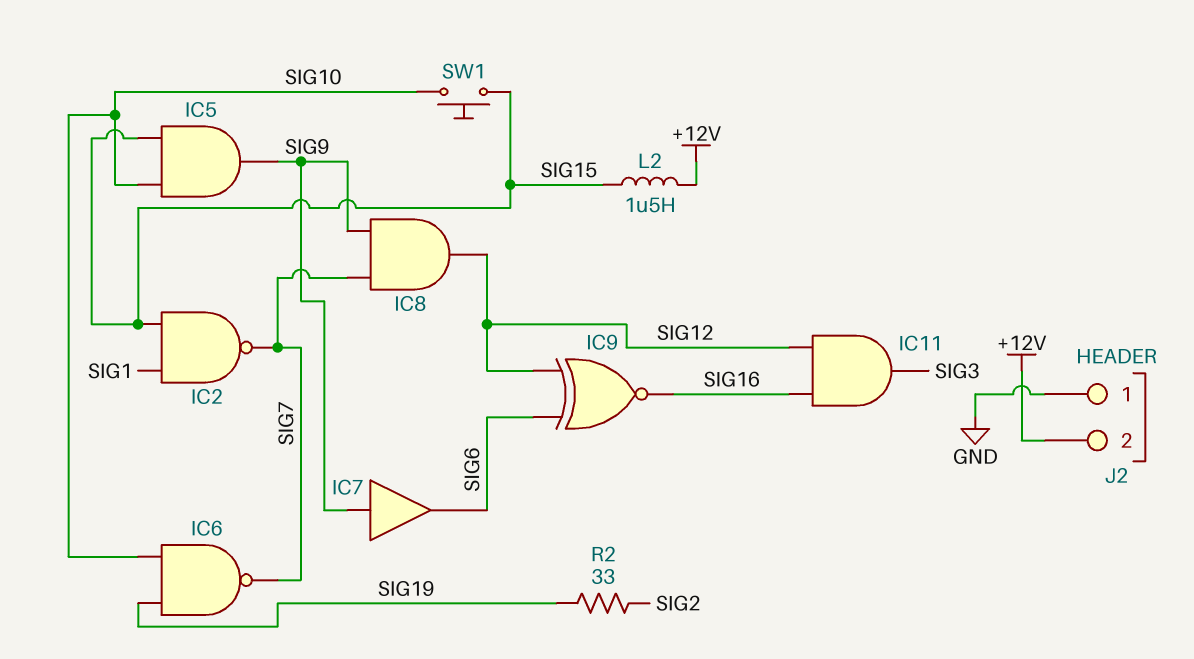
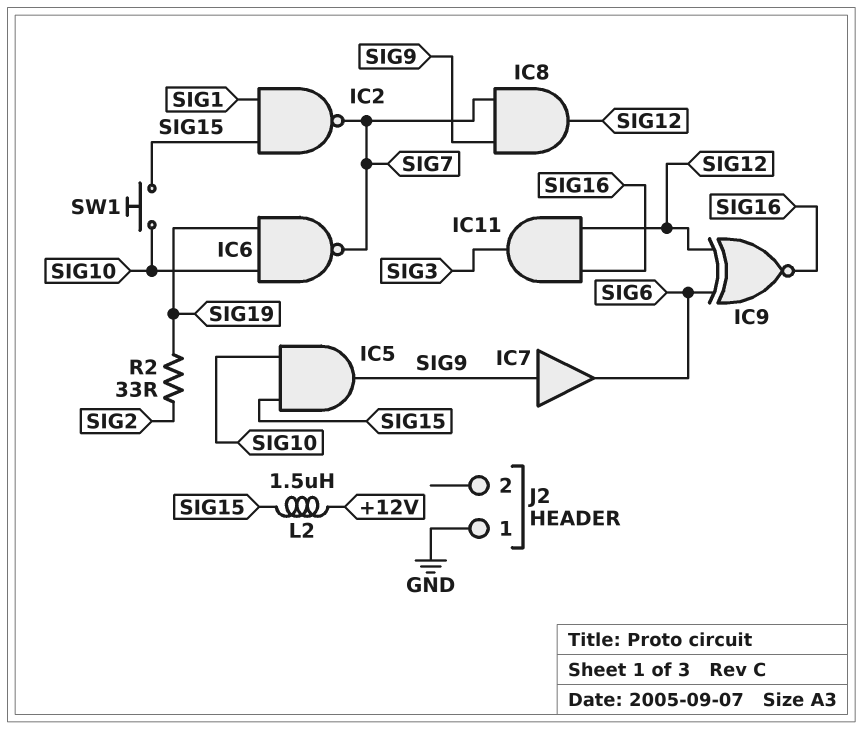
J2 pin 2: +12V -> none

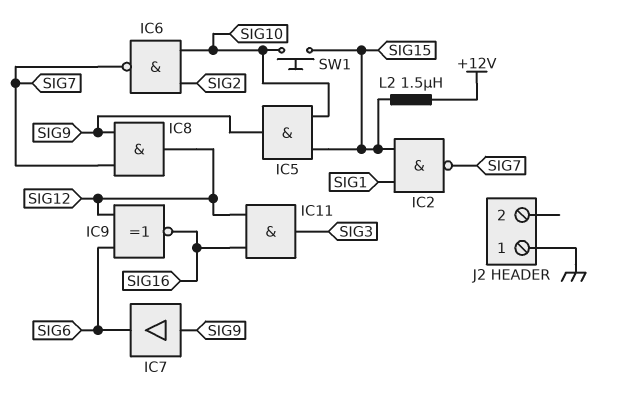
IC6: NAND (in SIG10, in SIG19, out SIG7) -> NAND (in SIG2, in SIG10, out SIG7)
R2: 33 (SIG2, SIG19) -> none

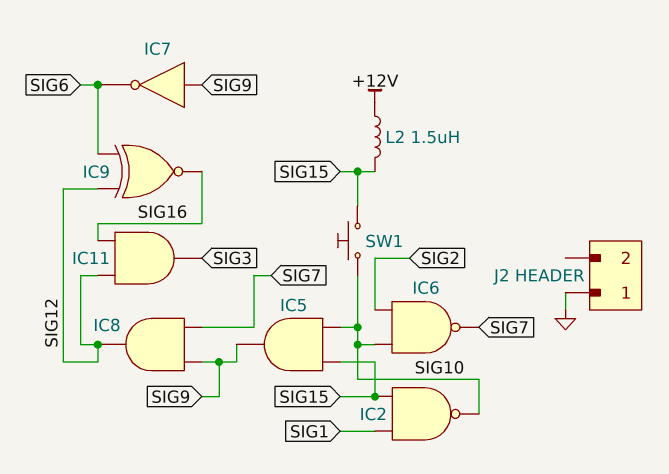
IC2: NAND (in SIG1, in SIG15, out SIG7) -> NAND (in SIG1, in SIG15, out SIG10)
IC7: buffer (in SIG9, out SIG6) -> NOT (in SIG9, out SIG6)

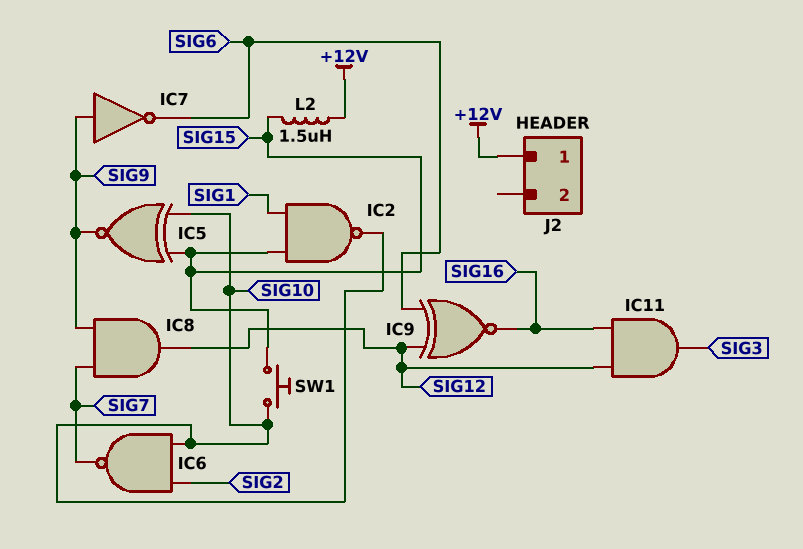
IC5: AND (in SIG10, in SIG15, out SIG9) -> XNOR (in SIG10, in SIG15, out SIG9)
J2 pin 1: GND -> +12V

